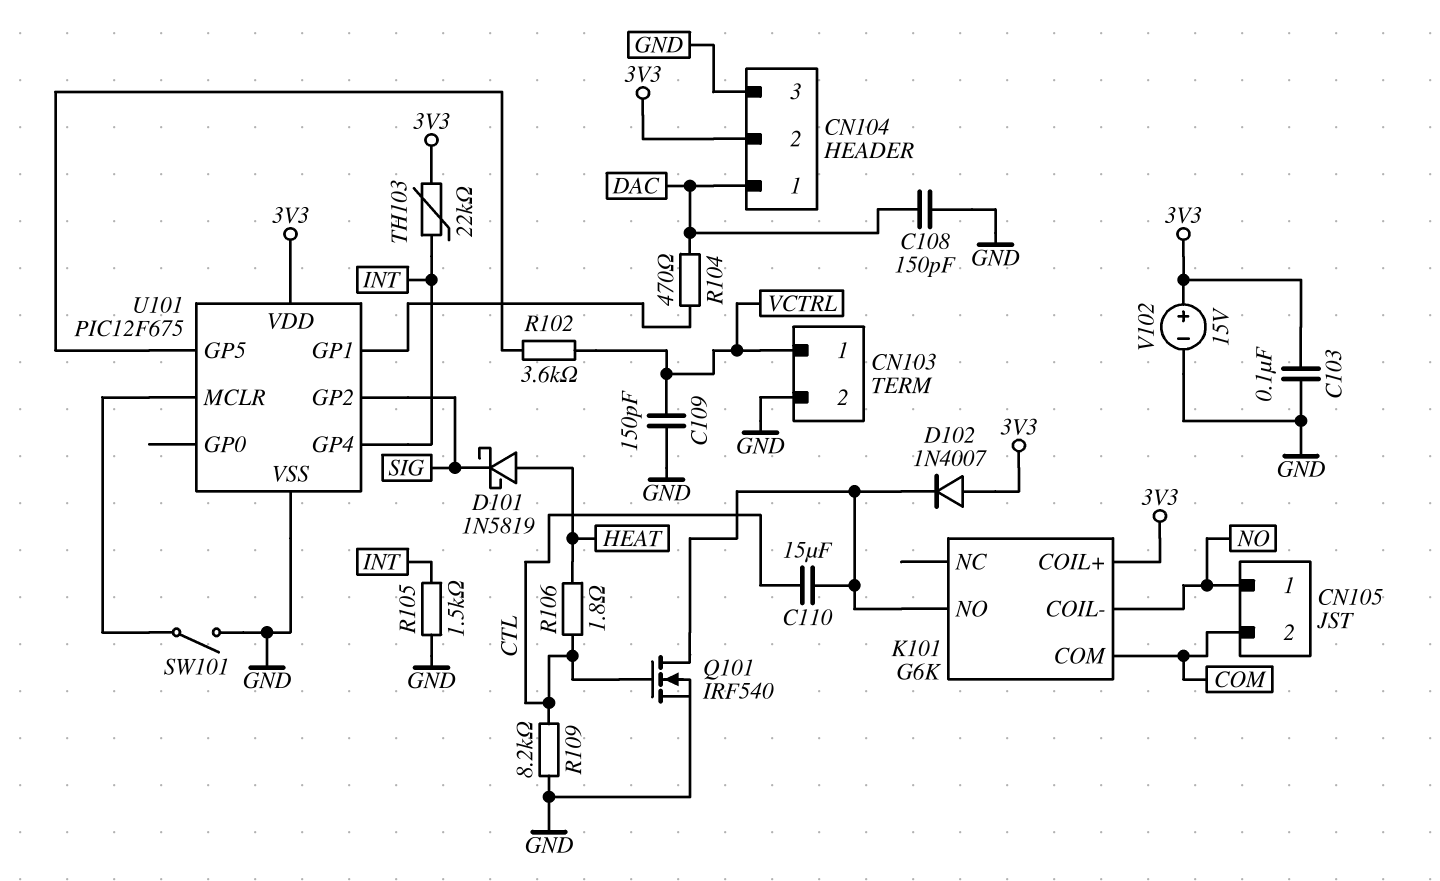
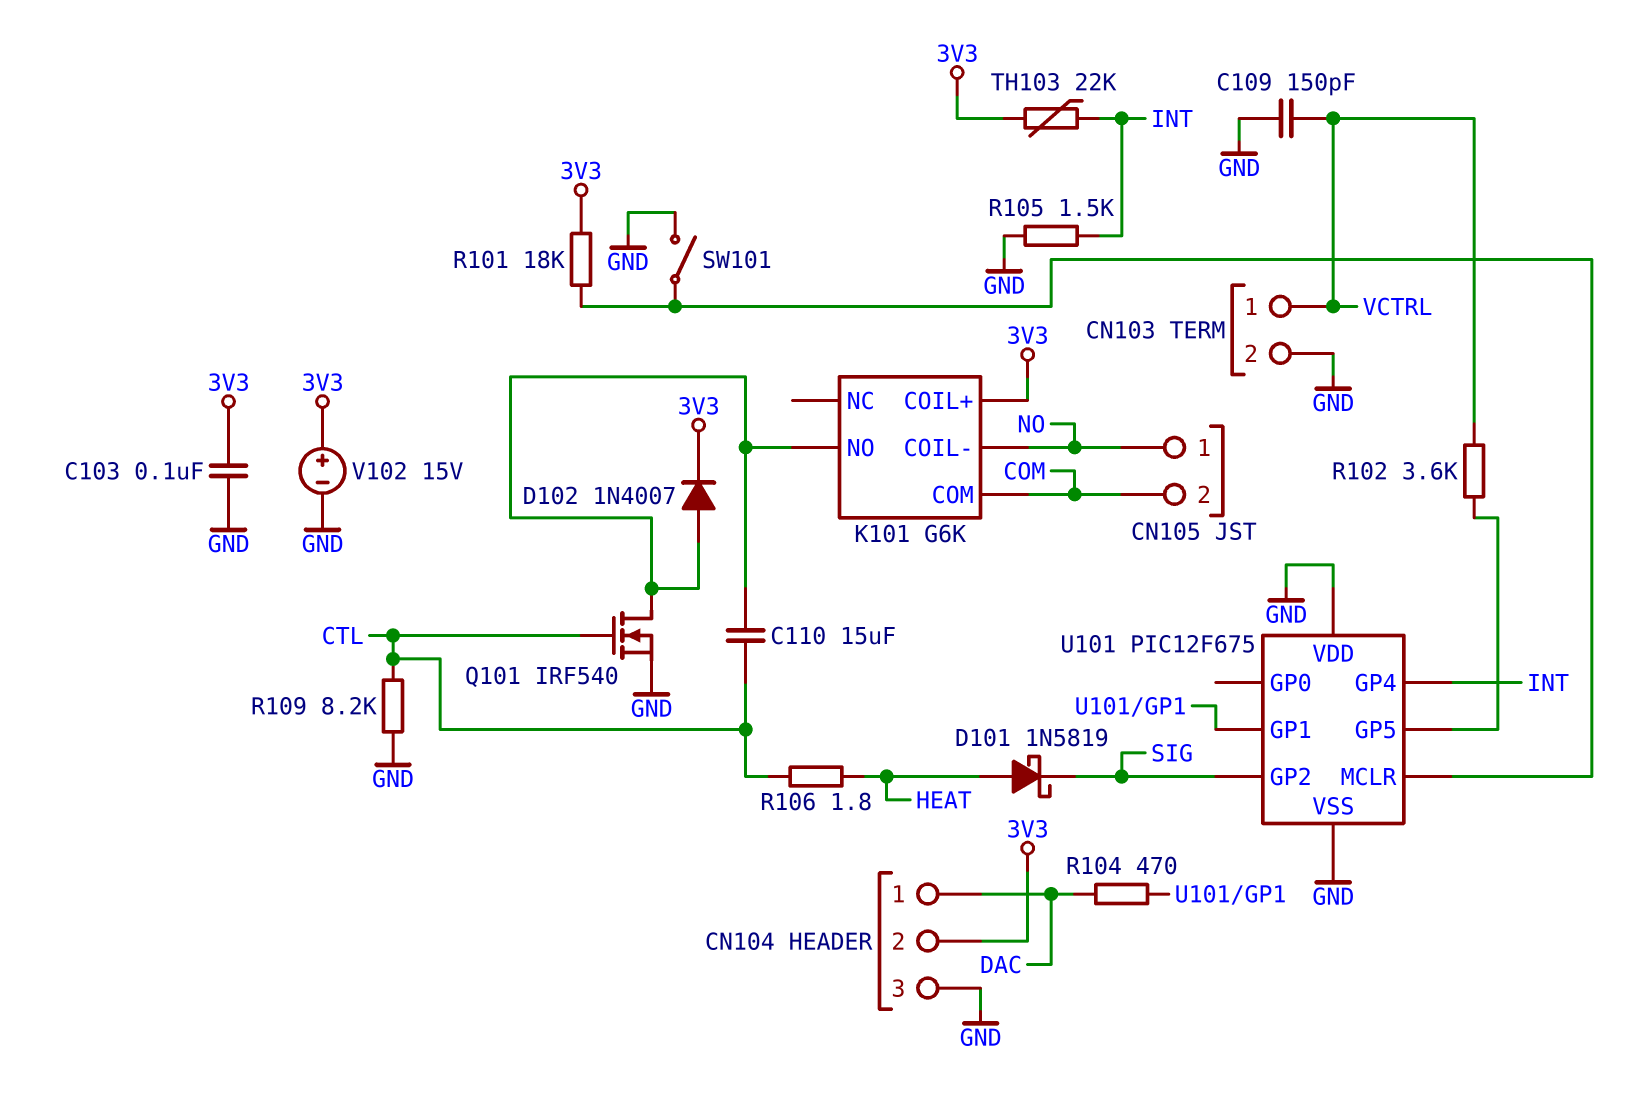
C108: 150pF (DAC, GND) -> none
D102: diode 1N4007 (A 3V3, K K101/NO) -> diode 1N4007 (A K101/NO, K 3V3)
R101: none -> 18k (3V3, U101/MCLR)
U101 pin VDD: 3V3 -> GND

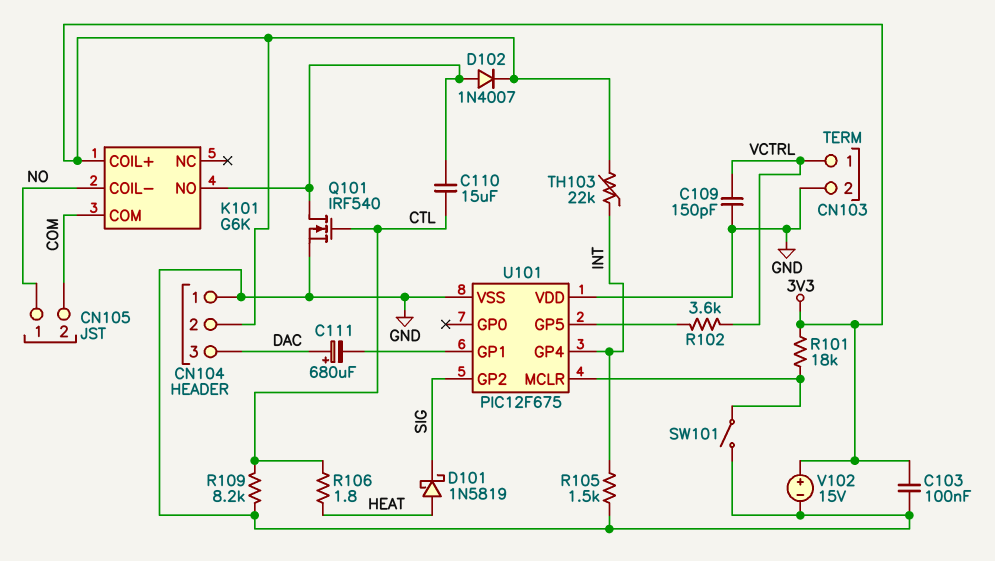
C111: none -> 680uF (plus DAC, minus U101/GP1)
CN104 pin 1: DAC -> GND
CN104 pin 3: GND -> DAC
R104: 470 (DAC, U101/GP1) -> none

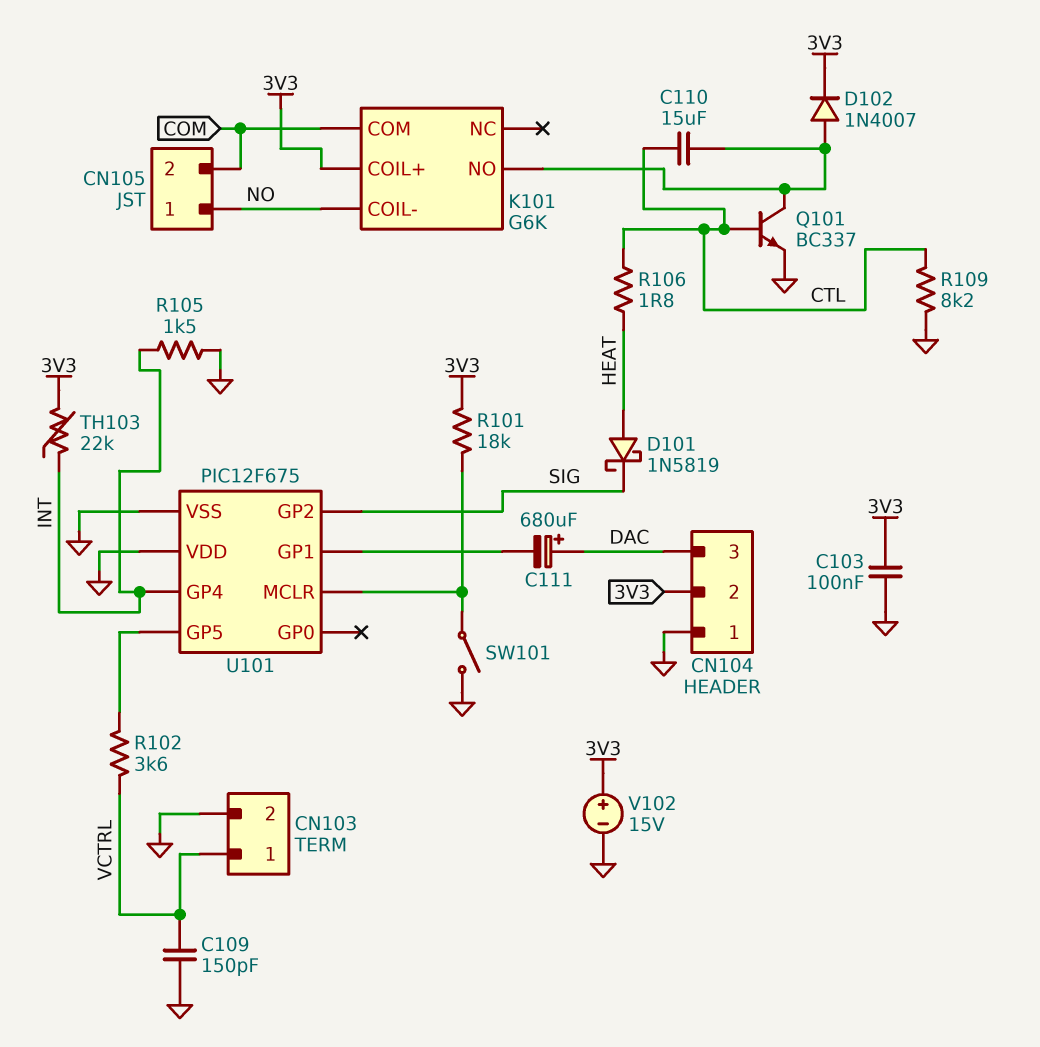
Q101: NMOS IRF540 (G CTL, D K101/NO, S GND) -> NPN BC337 (B CTL, C K101/NO, E GND)

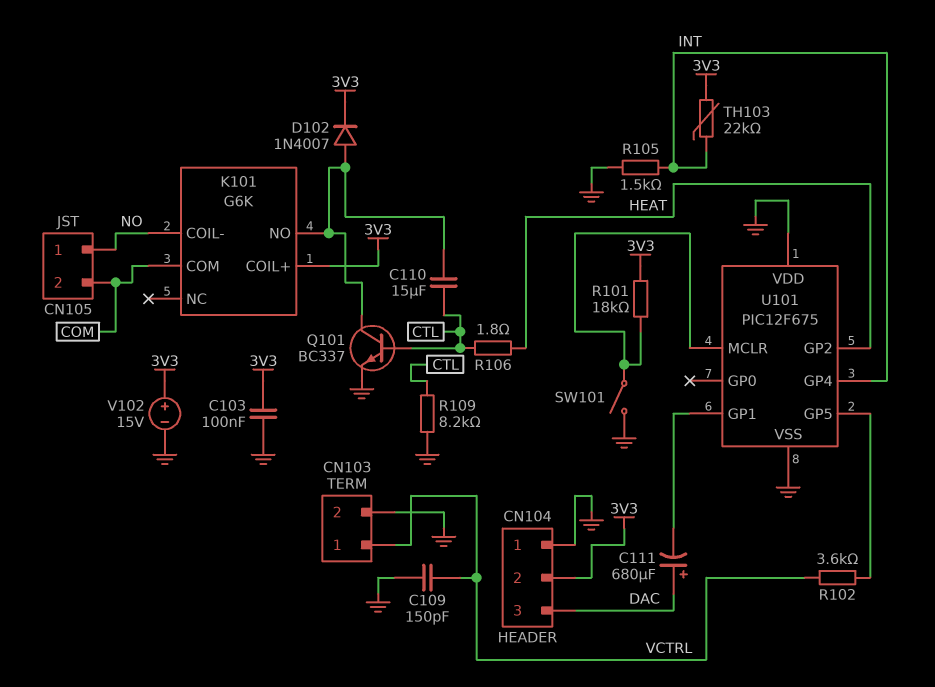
D101: schottky 1N5819 (A HEAT, K SIG) -> none
U101 pin GP2: SIG -> HEAT

